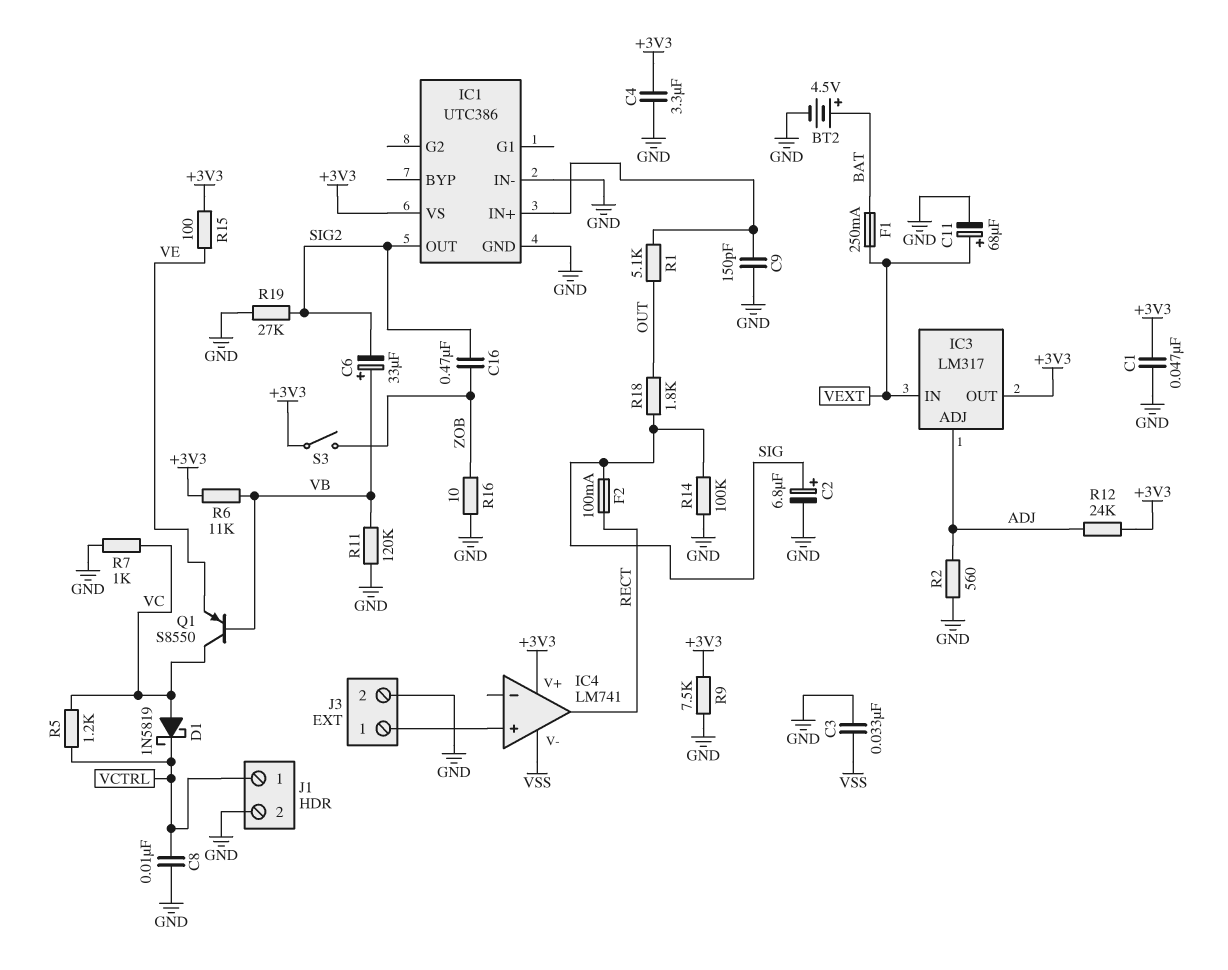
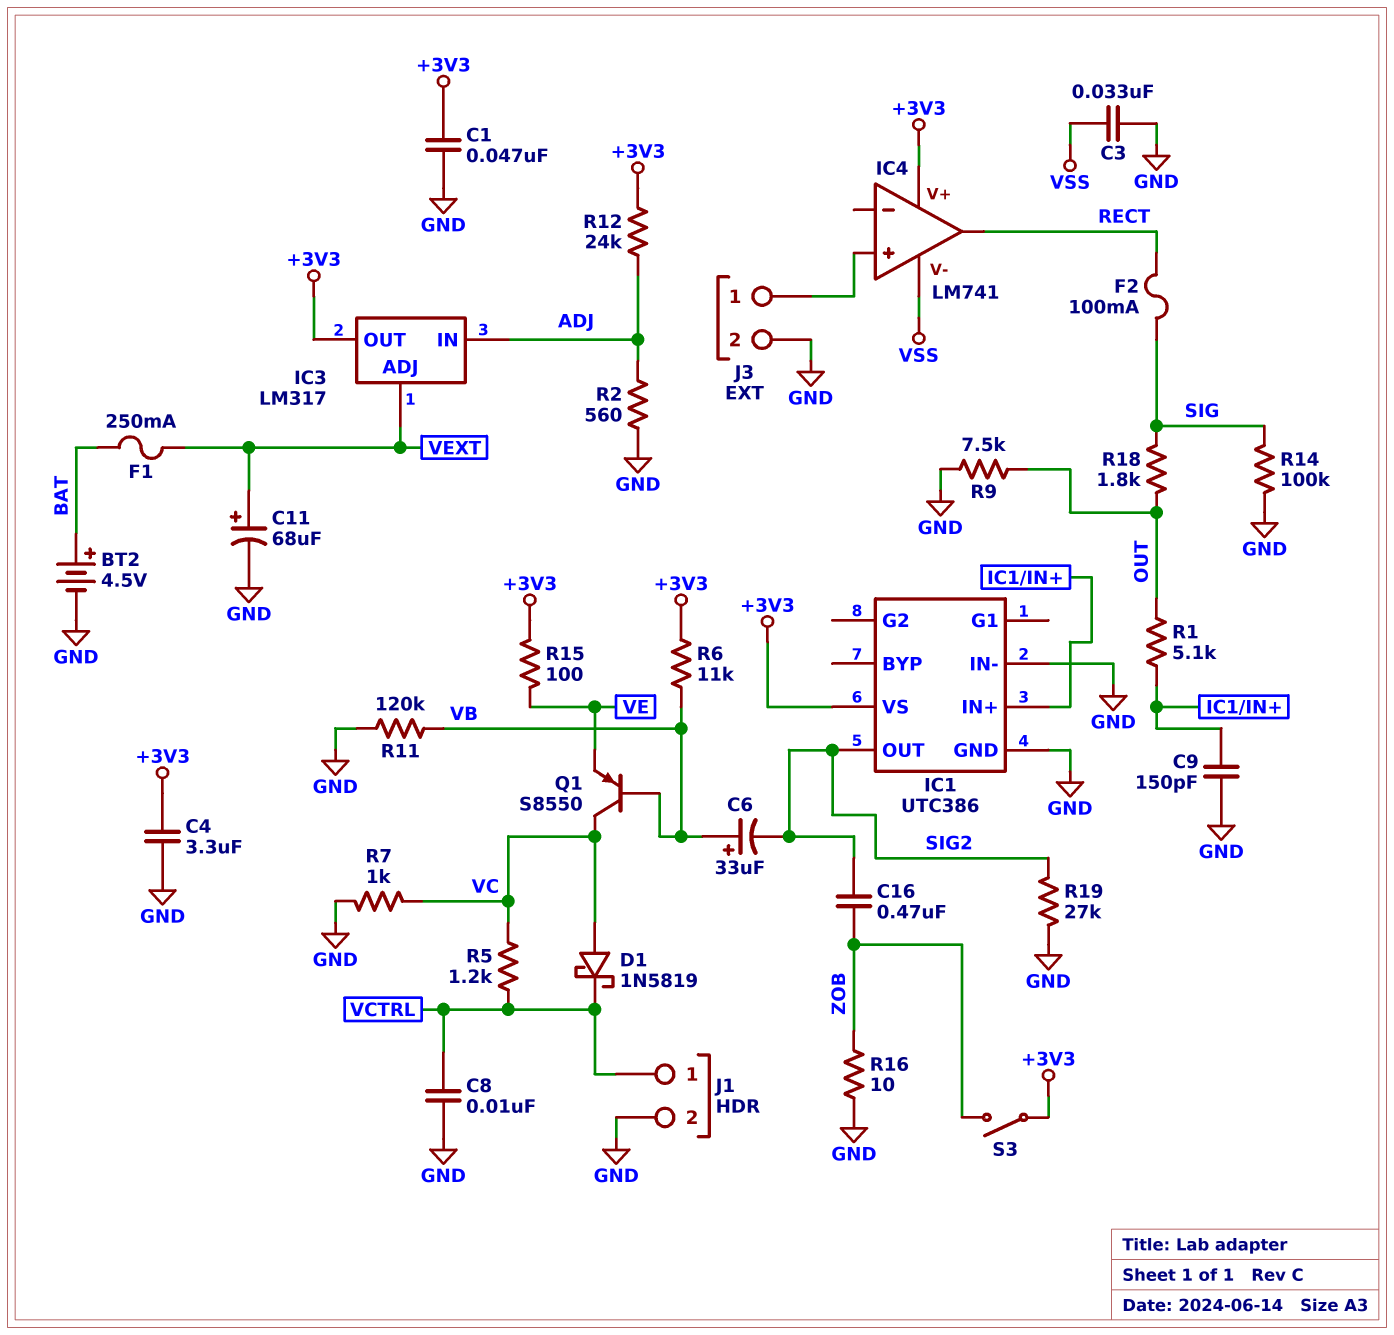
C2: 6.8uF (plus SIG, minus GND) -> none
IC3 pin ADJ: ADJ -> VEXT
IC3 pin IN: VEXT -> ADJ
R9: 7.5k (+3V3, GND) -> 7.5k (GND, OUT)

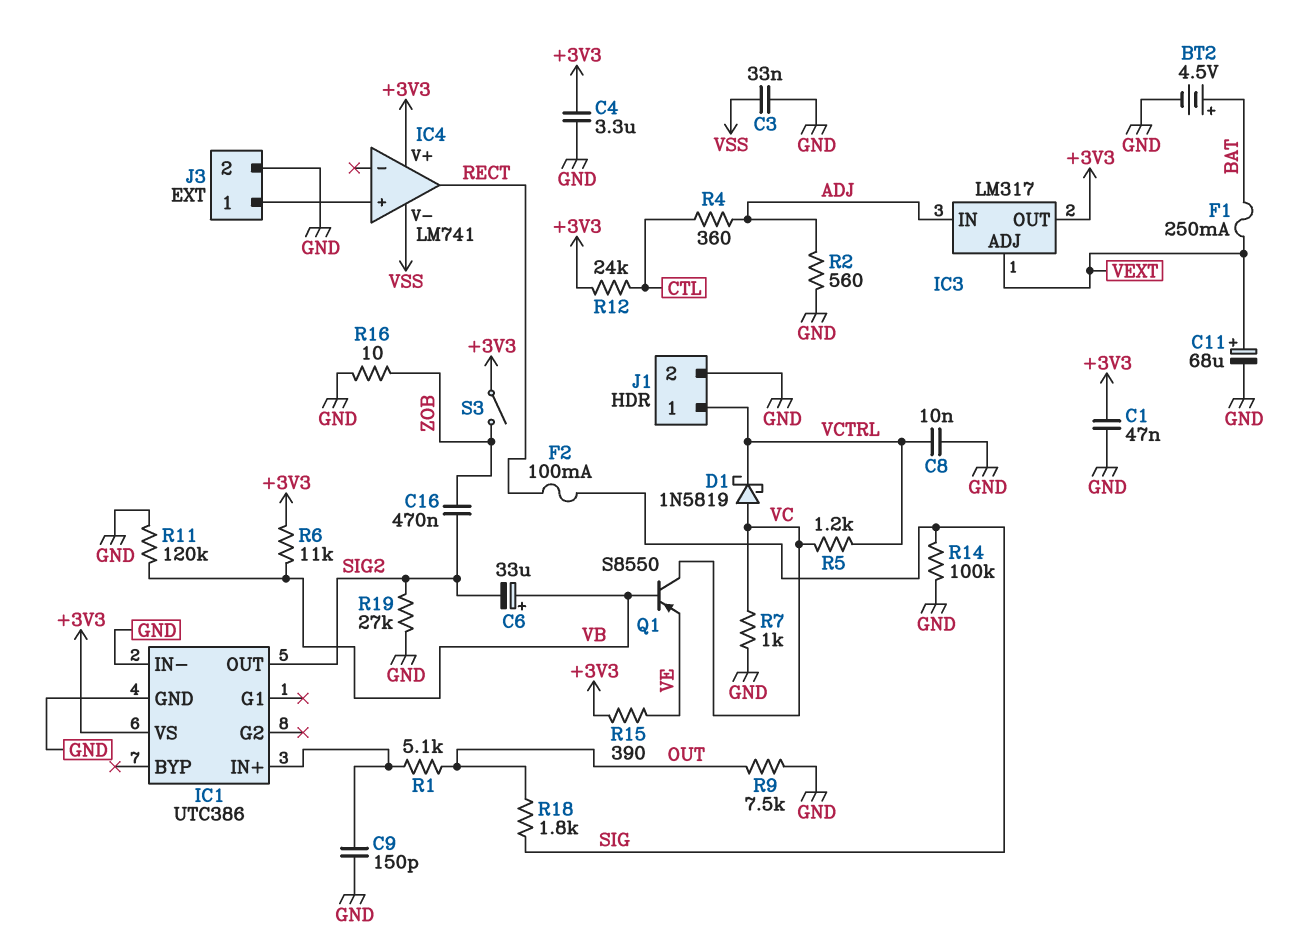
R4: none -> 360 (ADJ, CTL)
R12: 24k (+3V3, ADJ) -> 24k (+3V3, CTL)
R15: 100 (+3V3, VE) -> 390 (+3V3, VE)

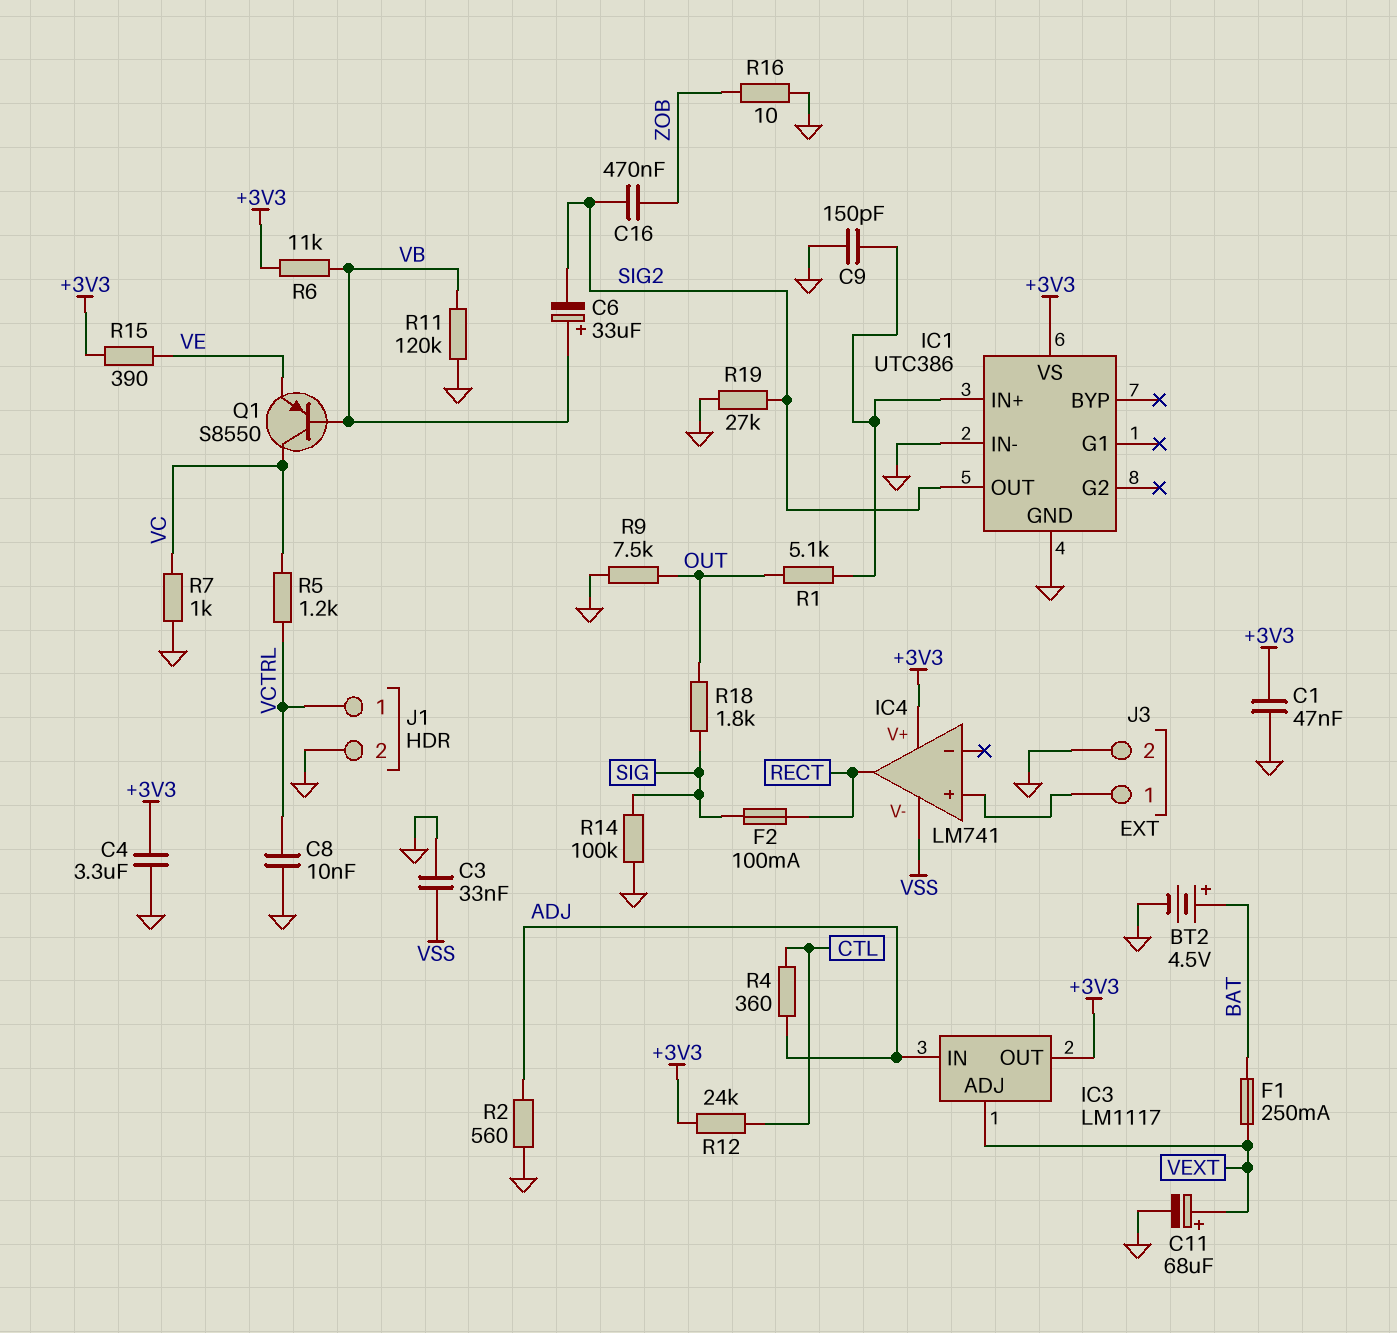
D1: schottky 1N5819 (A VC, K VCTRL) -> none
IC3: LM317 -> LM1117
S3: switch (+3V3, ZOB) -> none

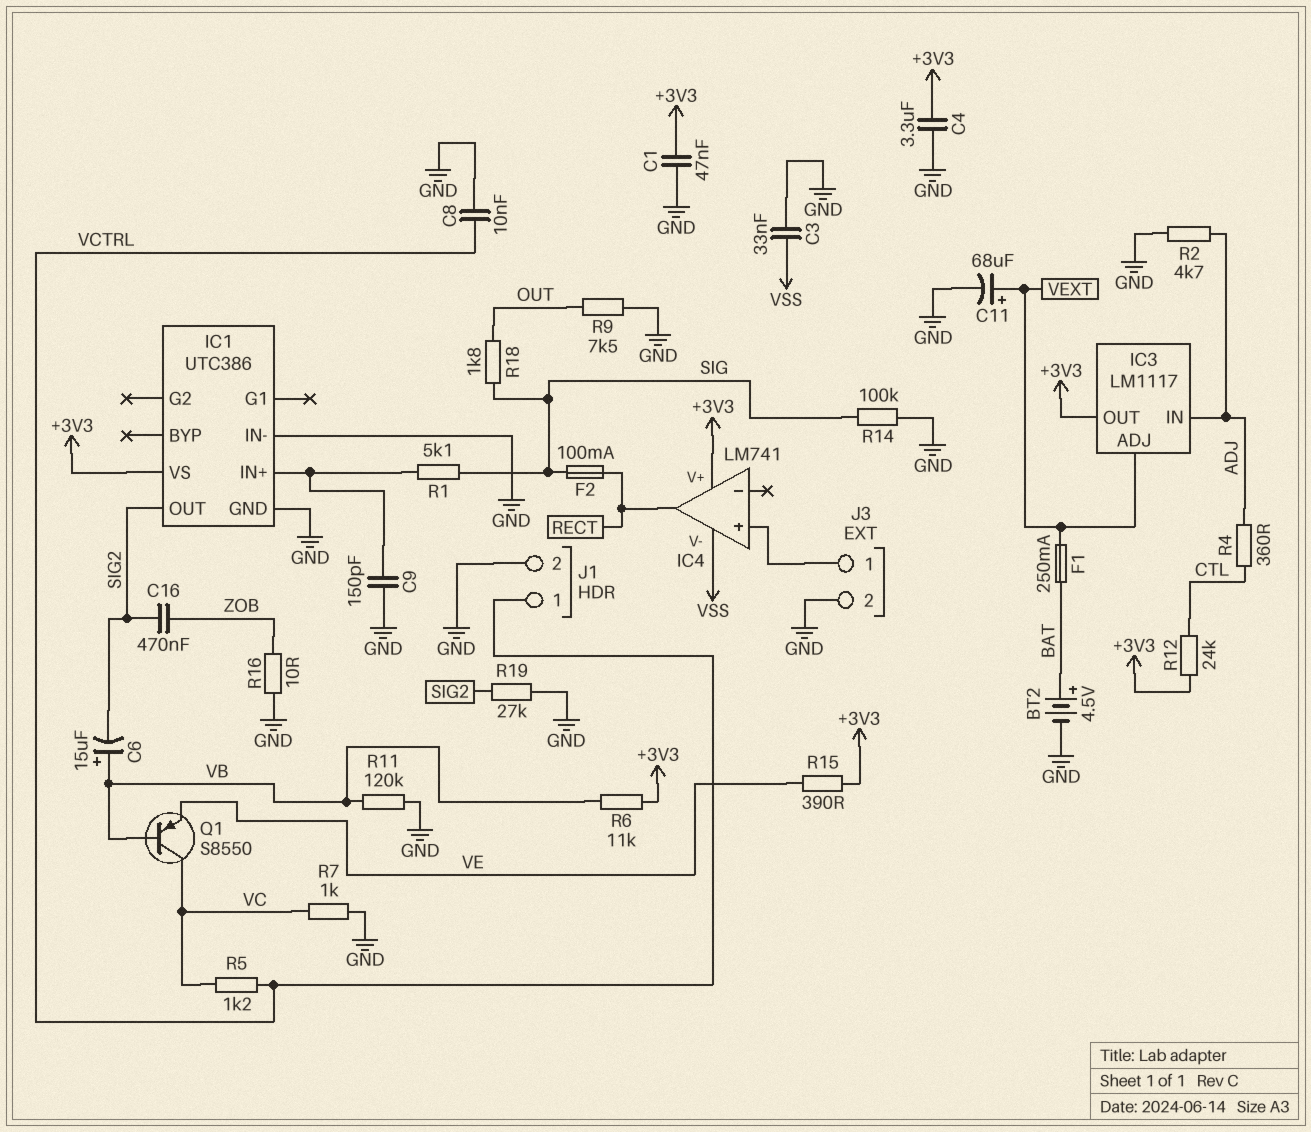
C6: 33uF (plus VB, minus SIG2) -> 15uF (plus VB, minus SIG2)
R1: 5.1k (IC1/IN+, OUT) -> 5.1k (IC1/IN+, SIG)
R2: 560 (ADJ, GND) -> 4.7k (ADJ, GND)

